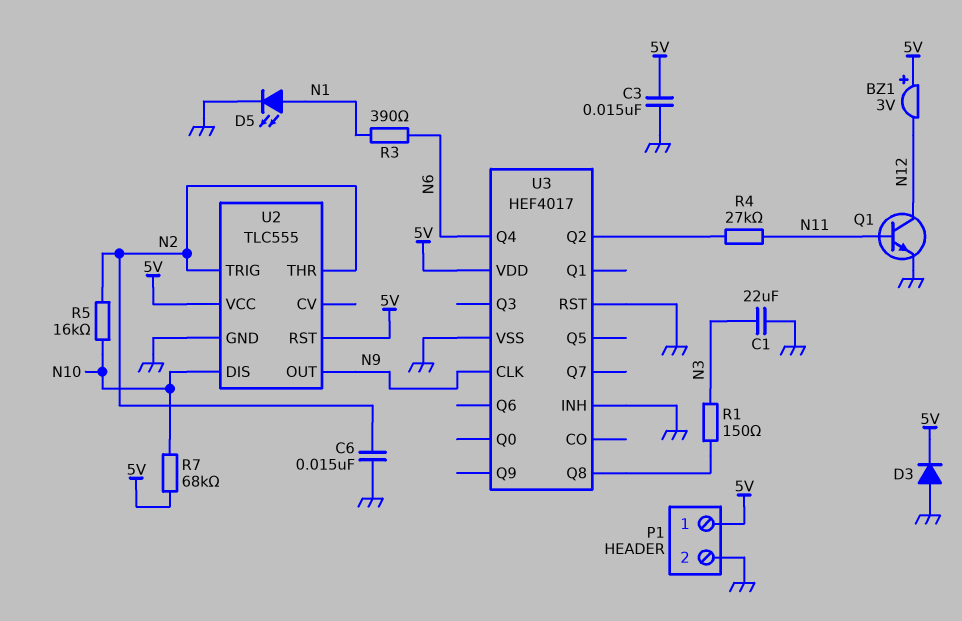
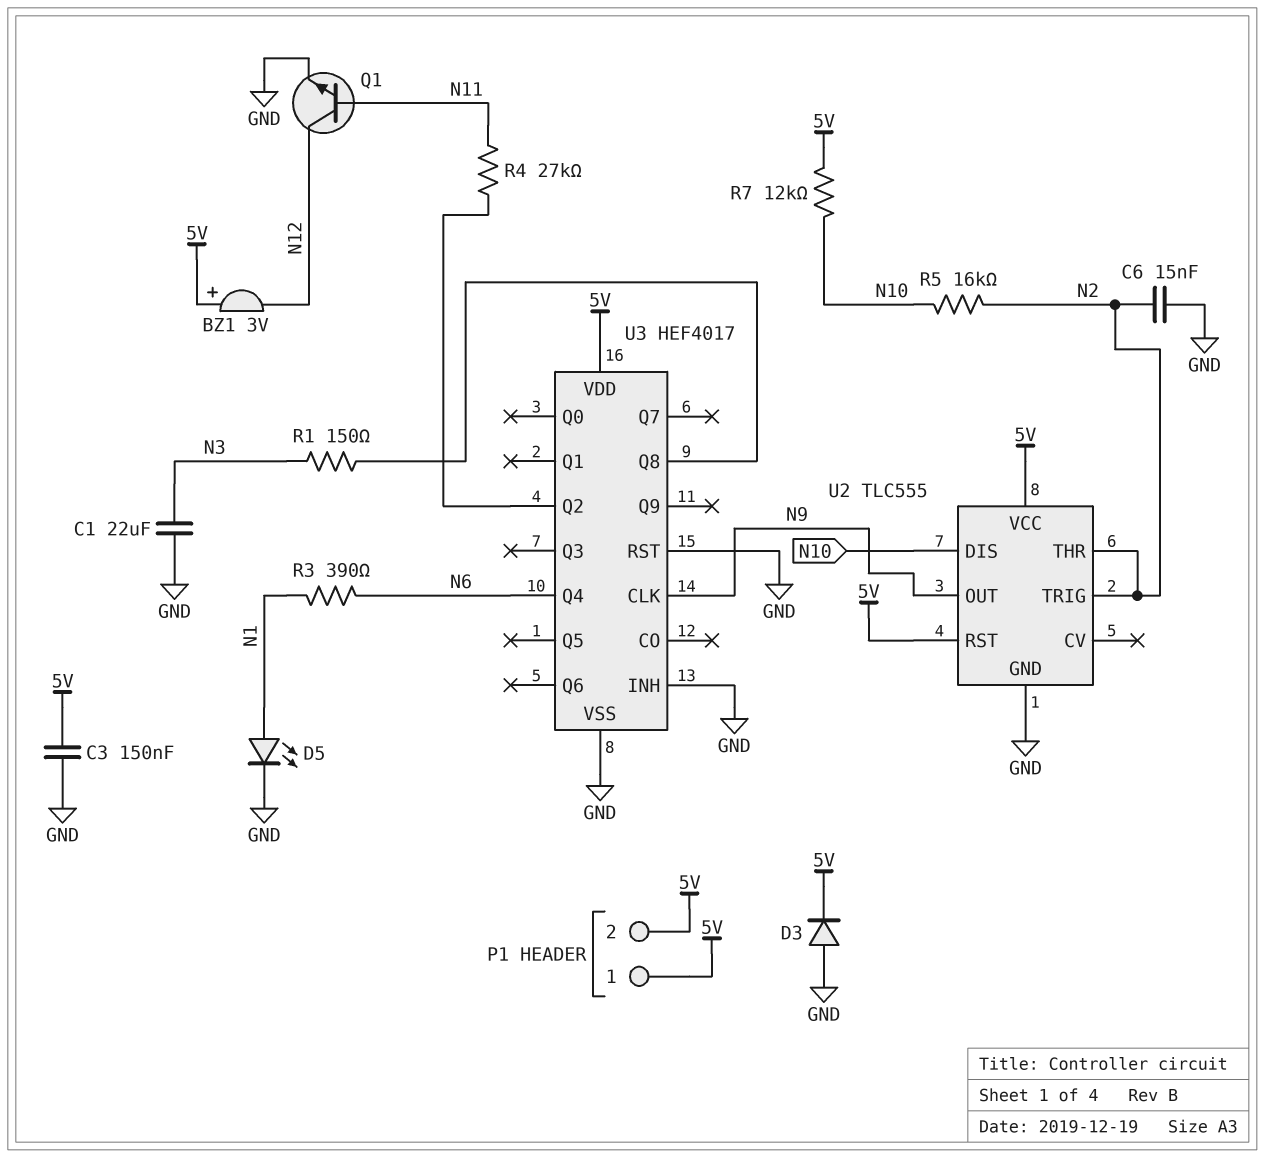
C3: 15nF (5V, GND) -> 150nF (5V, GND)
P1 pin 2: GND -> 5V
R7: 68k (5V, N10) -> 12k (5V, N10)

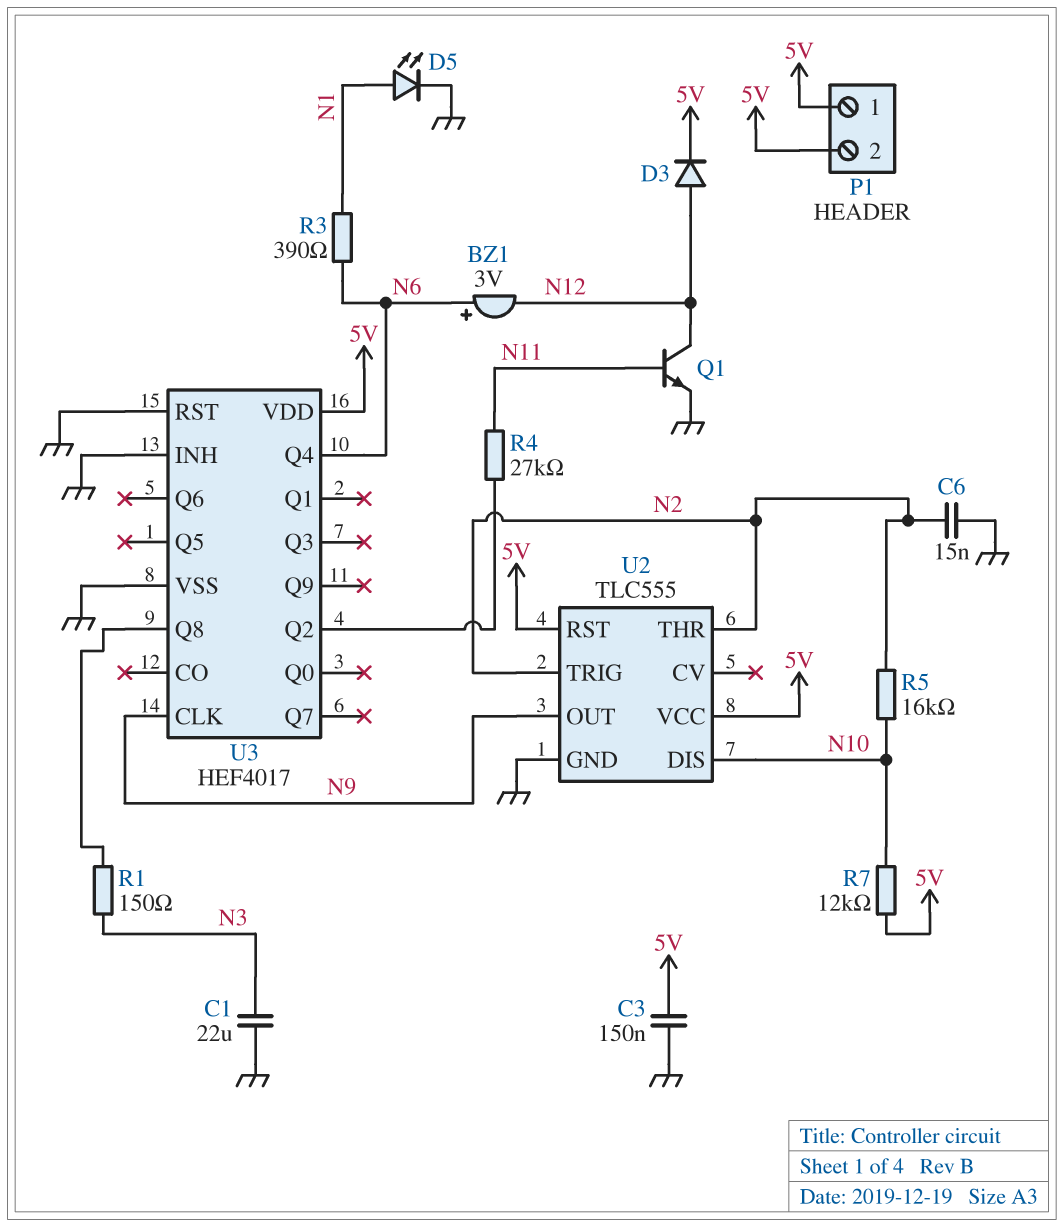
BZ1: buzzer 3V (plus 5V, minus N12) -> buzzer 3V (plus N6, minus N12)
D3: diode (A GND, K 5V) -> diode (A N12, K 5V)

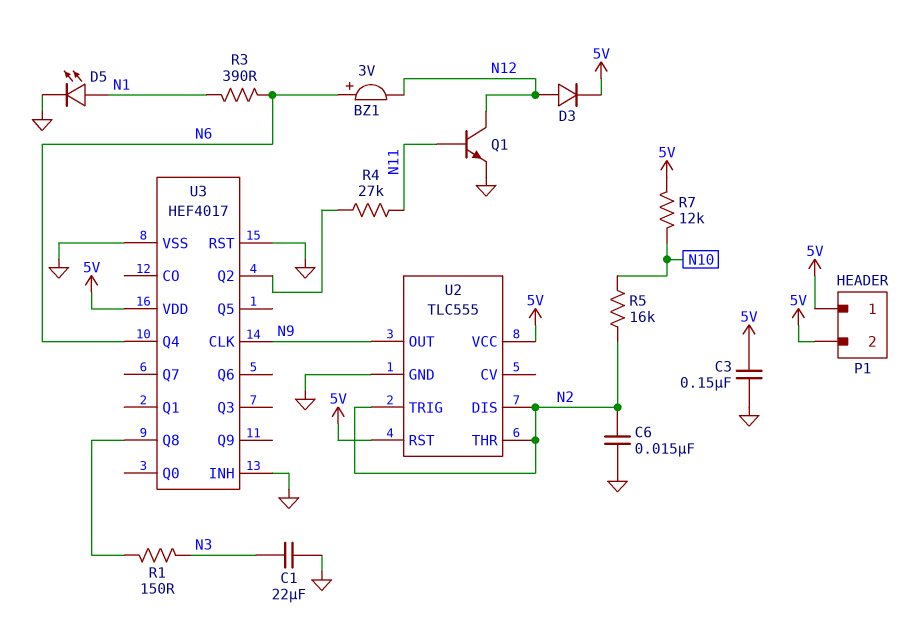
U2 pin DIS: N10 -> N2

